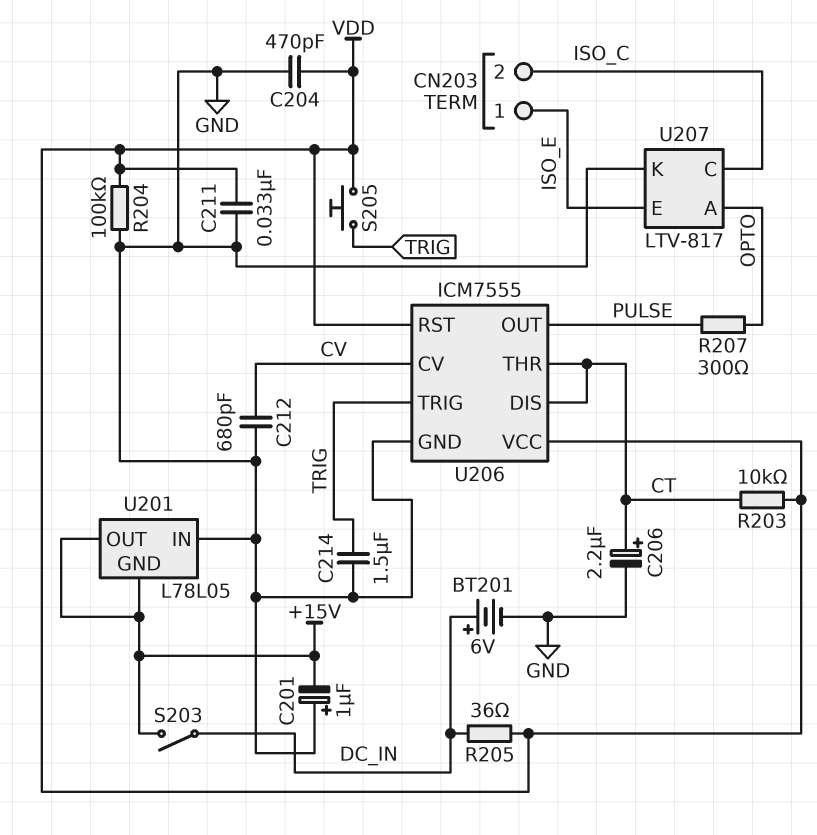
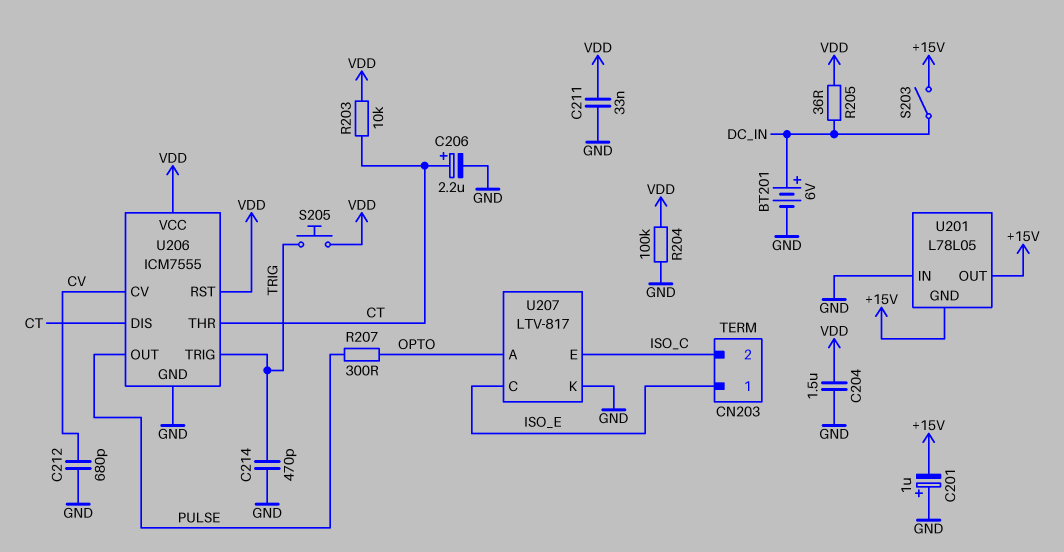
C204: 470pF (GND, VDD) -> 1.5uF (GND, VDD)
C214: 1.5uF (GND, TRIG) -> 470pF (GND, TRIG)
U207 pin C: ISO_C -> ISO_E
U207 pin E: ISO_E -> ISO_C

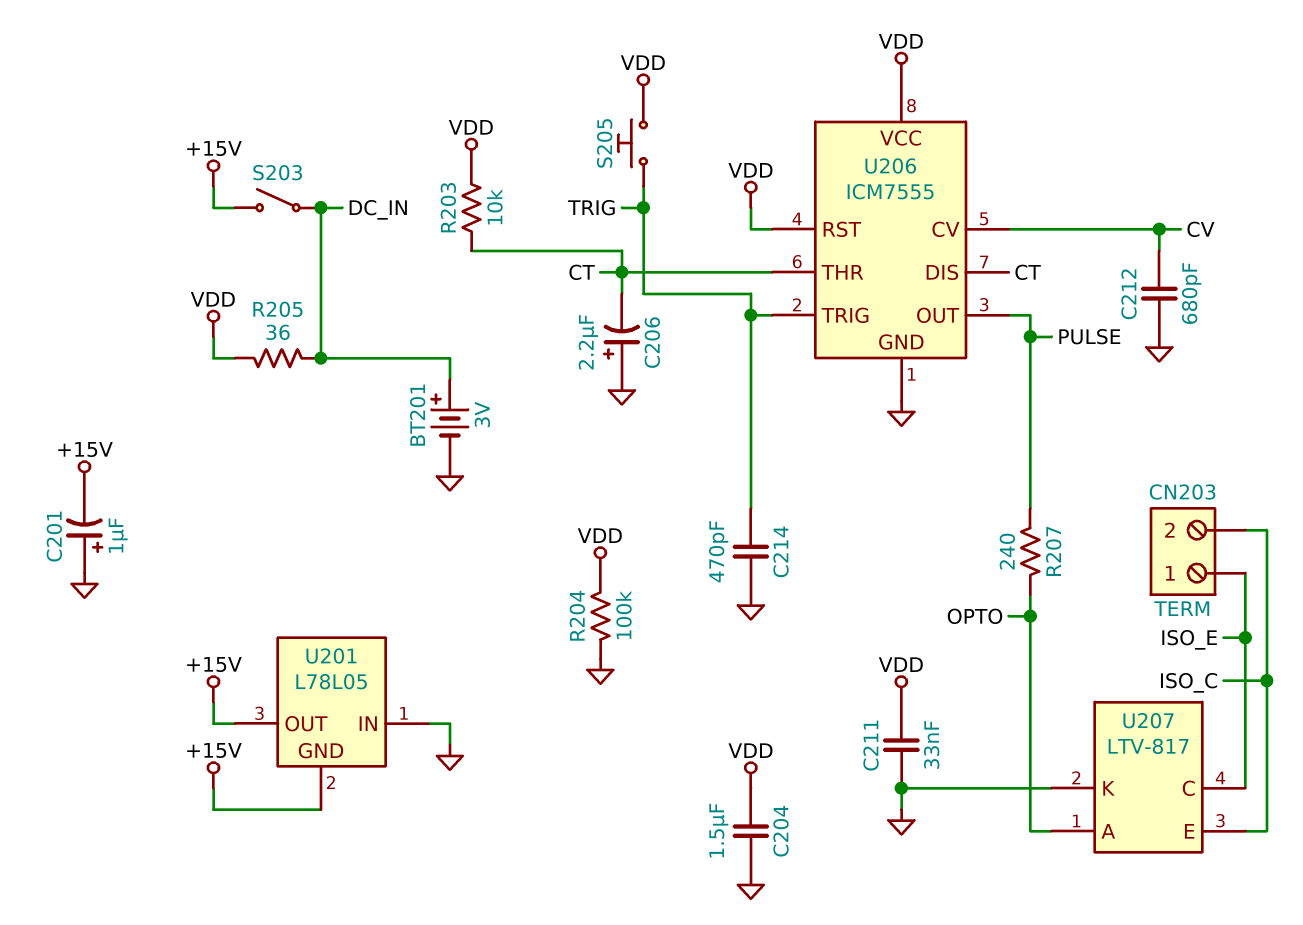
BT201: 6V (plus DC_IN, minus GND) -> 3V (plus DC_IN, minus GND)
C206: 2.2uF (plus CT, minus GND) -> 2.2uF (plus GND, minus CT)
R207: 300 (OPTO, PULSE) -> 240 (OPTO, PULSE)

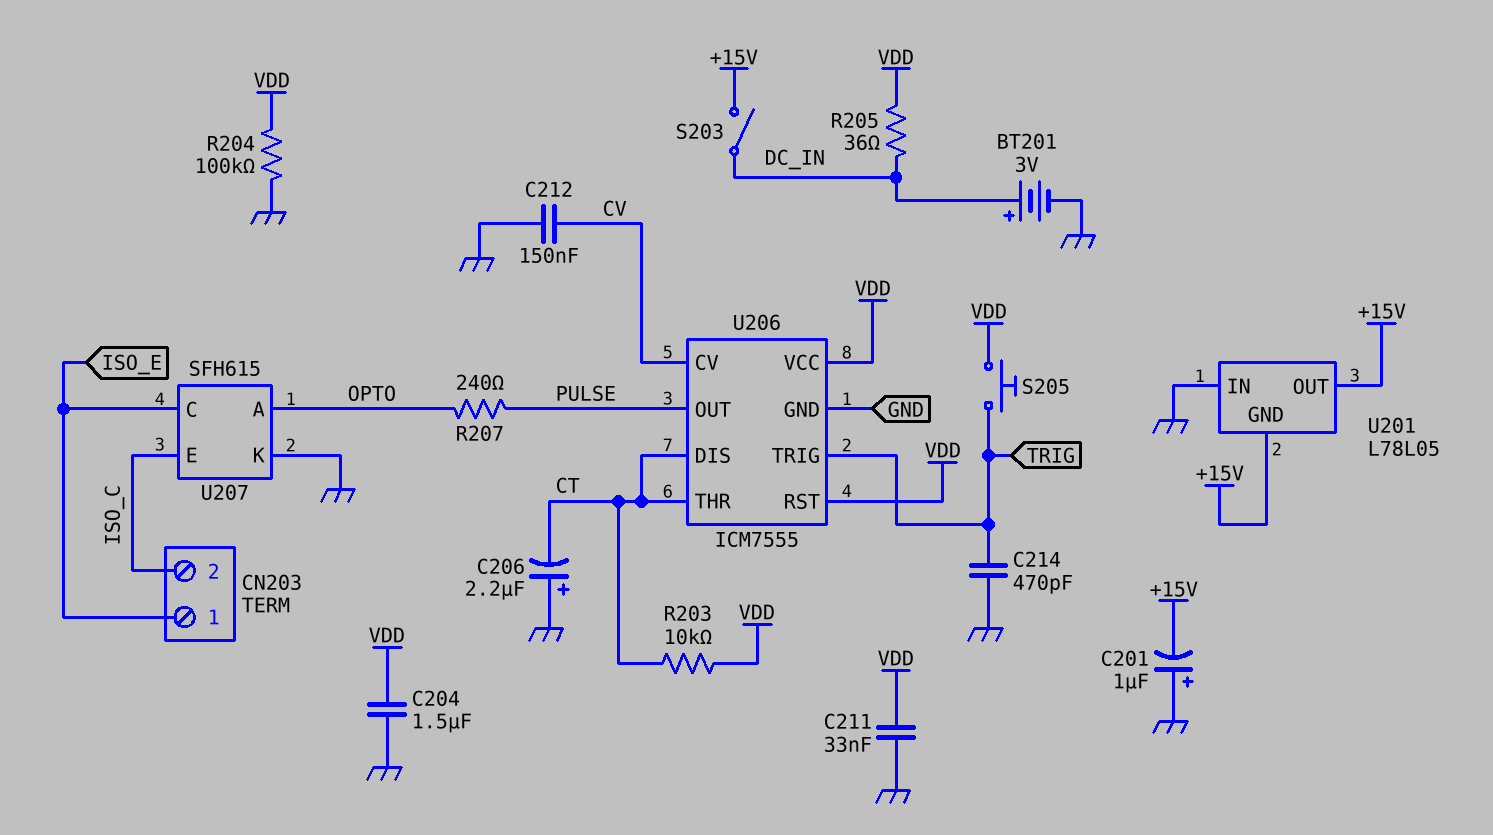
C212: 680pF (CV, GND) -> 150nF (CV, GND)
U207: LTV-817 -> SFH615

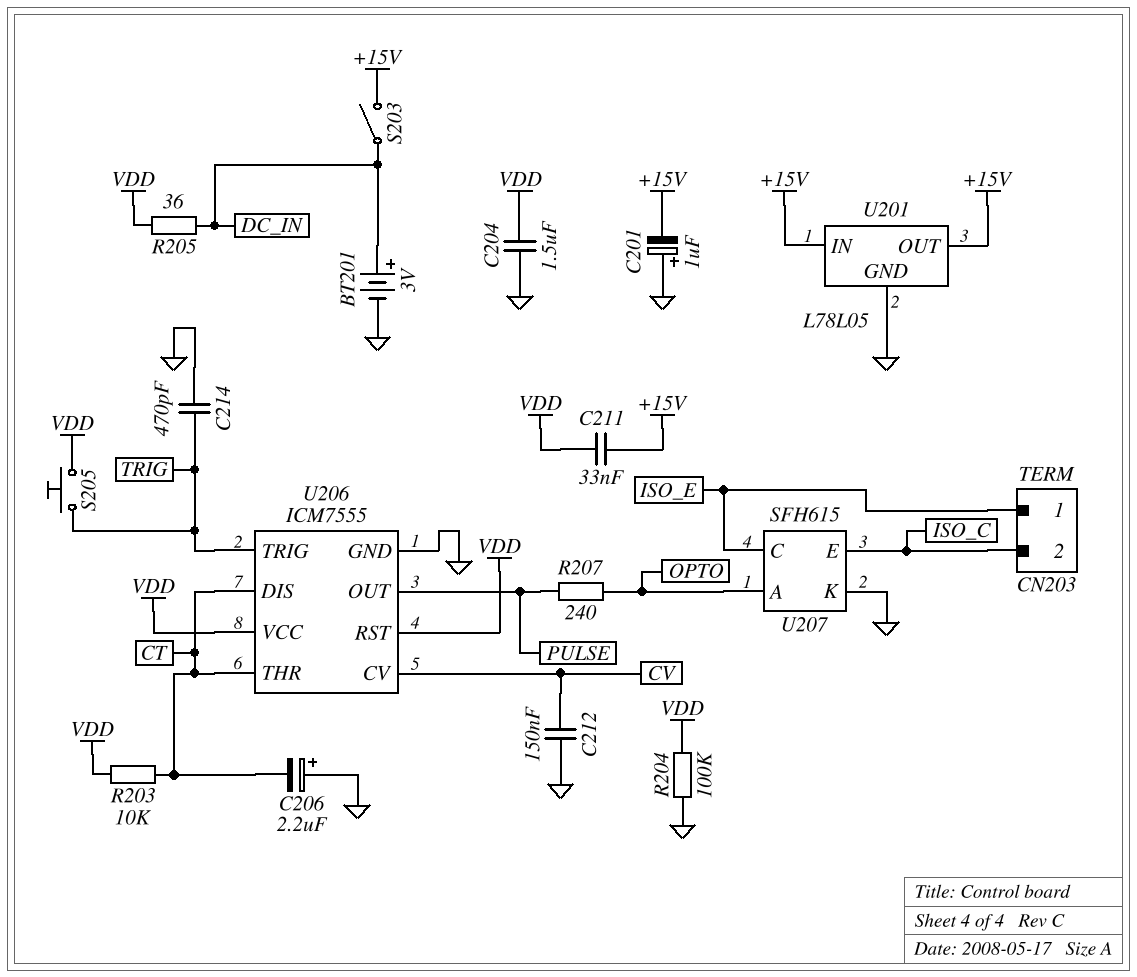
C211: 33nF (GND, VDD) -> 33nF (+15V, VDD)
U201 pin GND: +15V -> GND
U201 pin IN: GND -> +15V

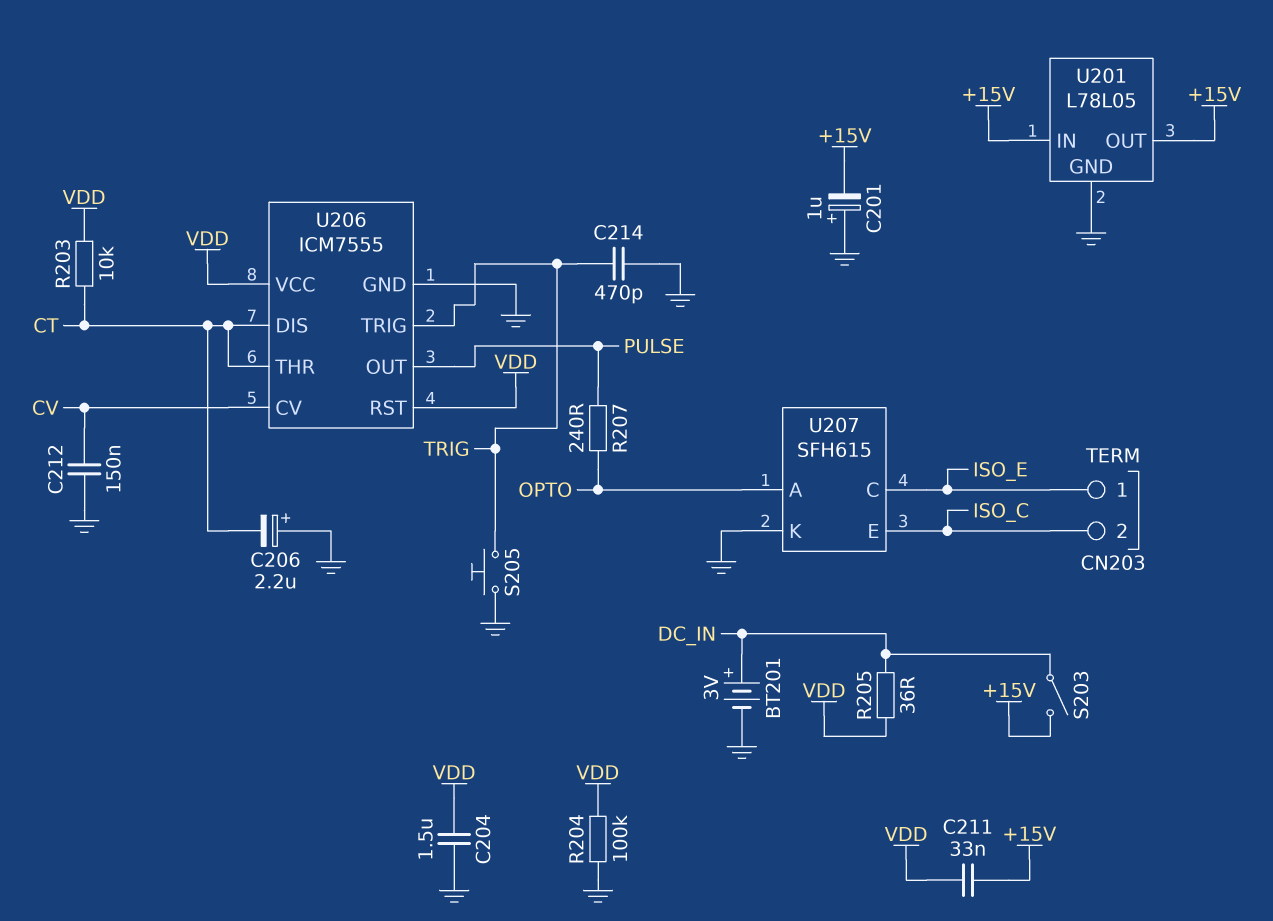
S205: button (TRIG, VDD) -> button (GND, TRIG)

